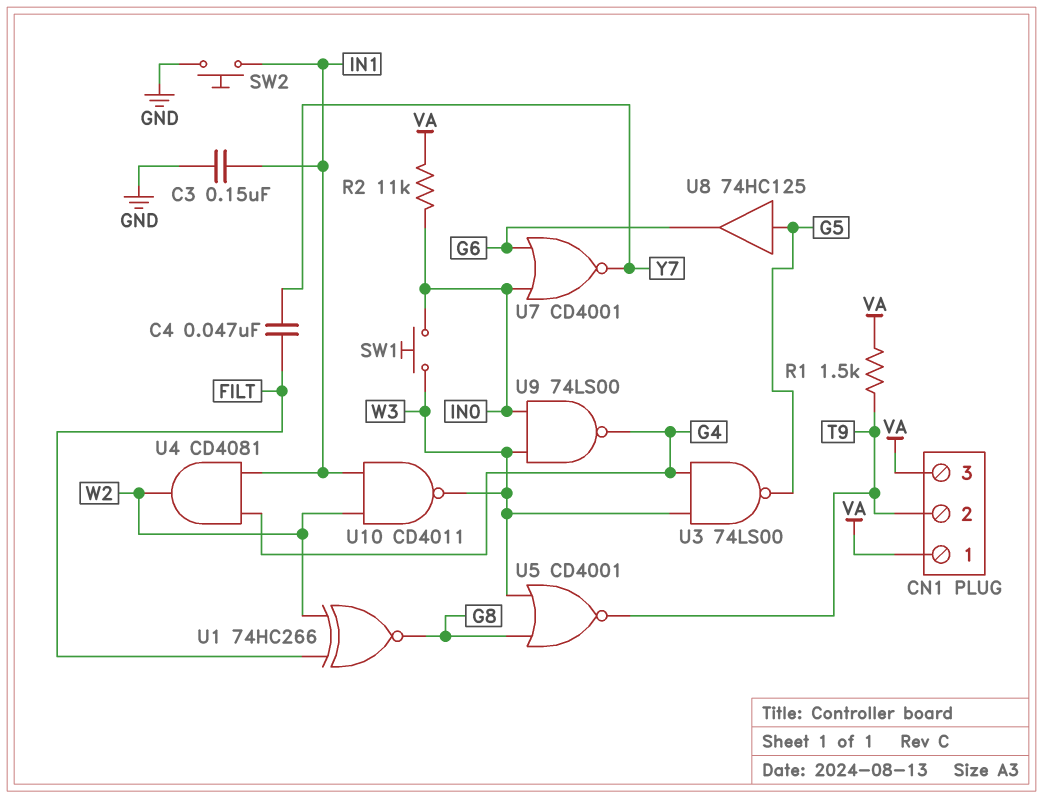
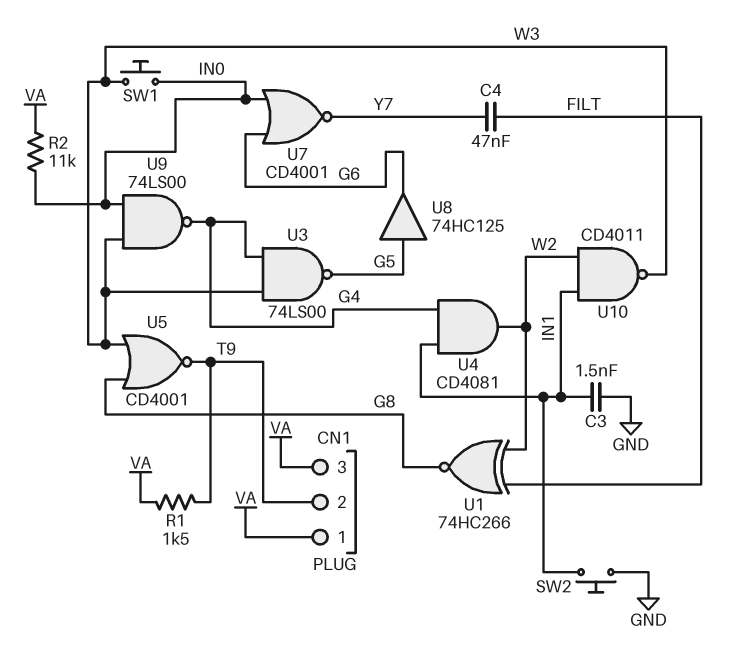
C3: 150nF (GND, IN1) -> 1.5nF (GND, IN1)

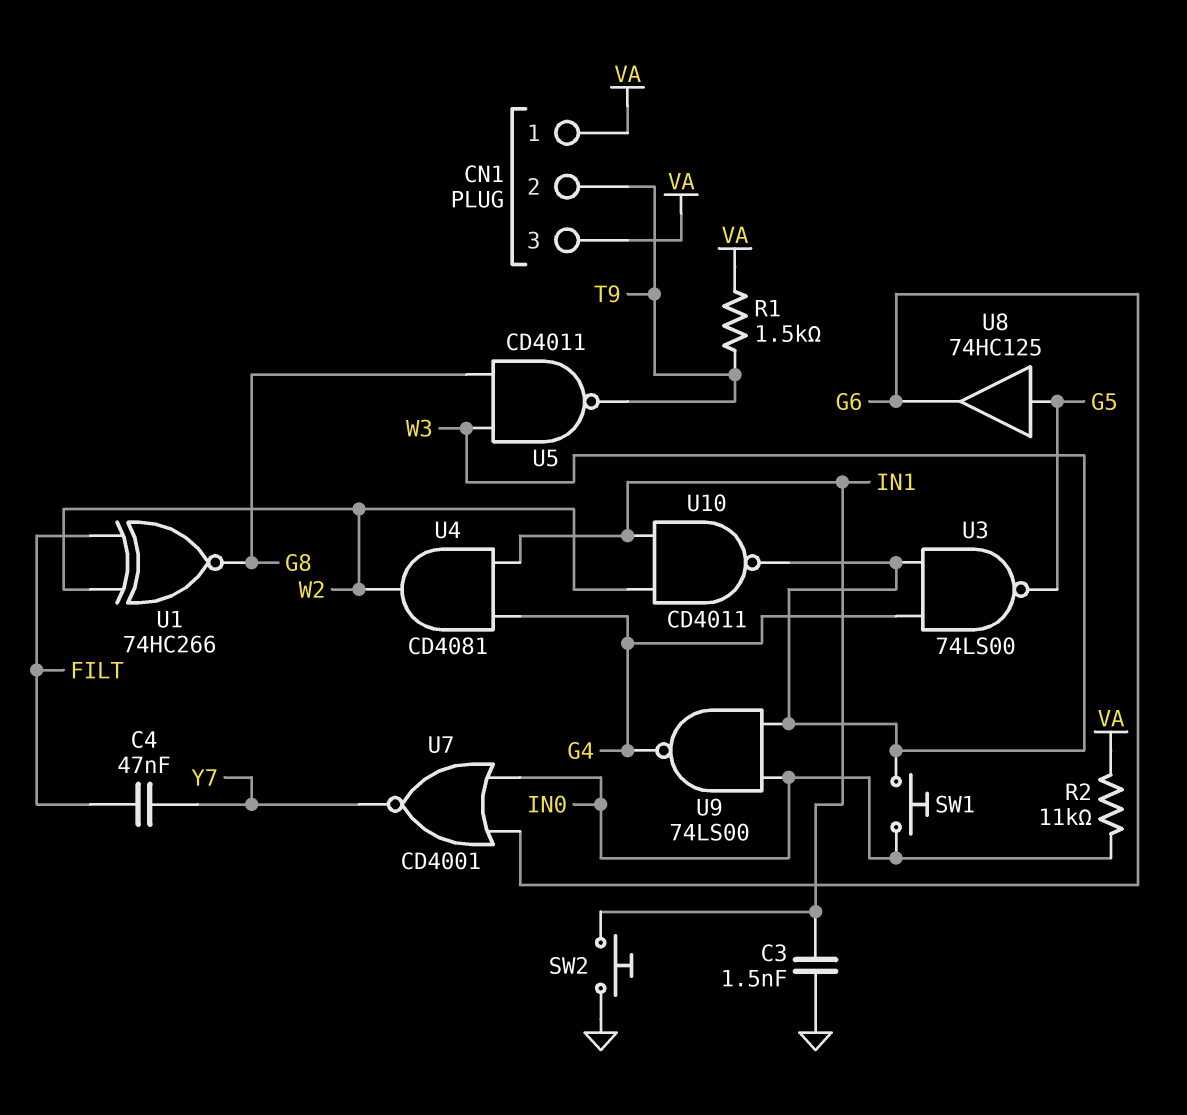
U5: NOR CD4001 (in G8, in W3, out T9) -> NAND CD4011 (in G8, in W3, out T9)

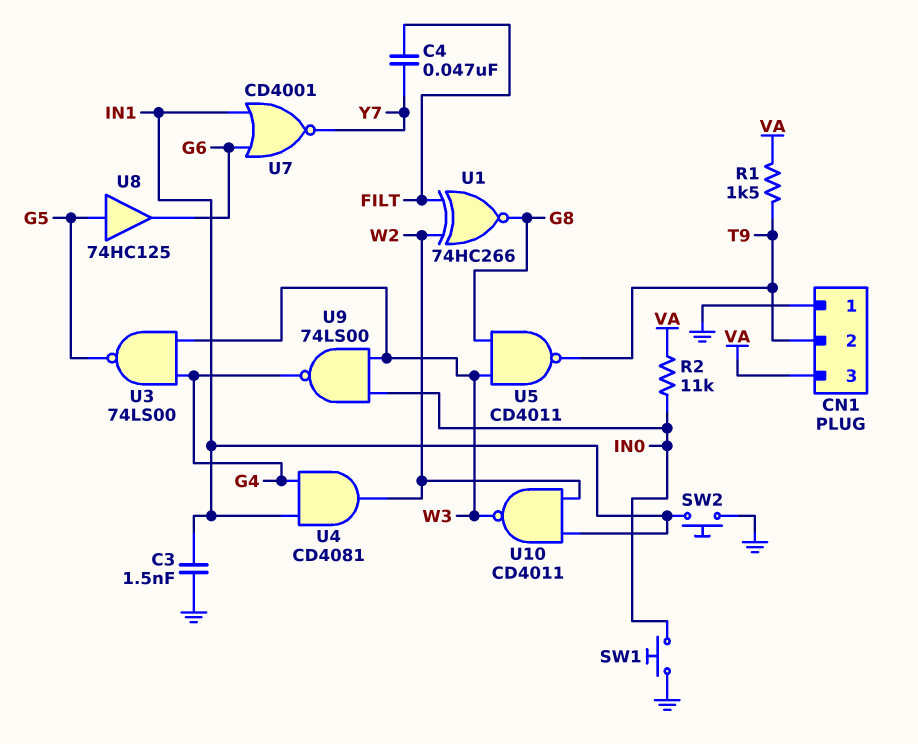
CN1 pin 1: VA -> GND
SW1: button (IN0, W3) -> button (GND, IN0)
U7: NOR CD4001 (in G6, in IN0, out Y7) -> NOR CD4001 (in G6, in IN1, out Y7)

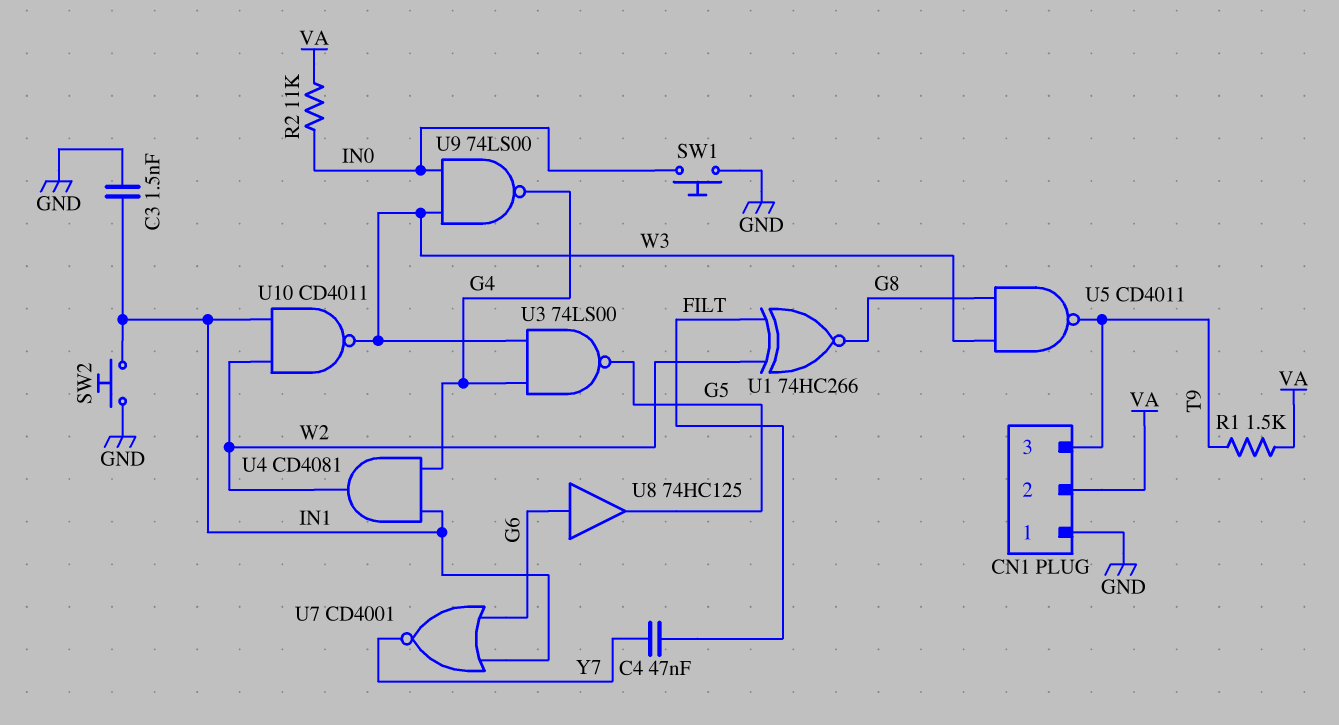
CN1 pin 2: T9 -> VA
CN1 pin 3: VA -> T9
U8: buffer 74HC125 (in G5, out G6) -> buffer 74HC125 (in G6, out G5)

